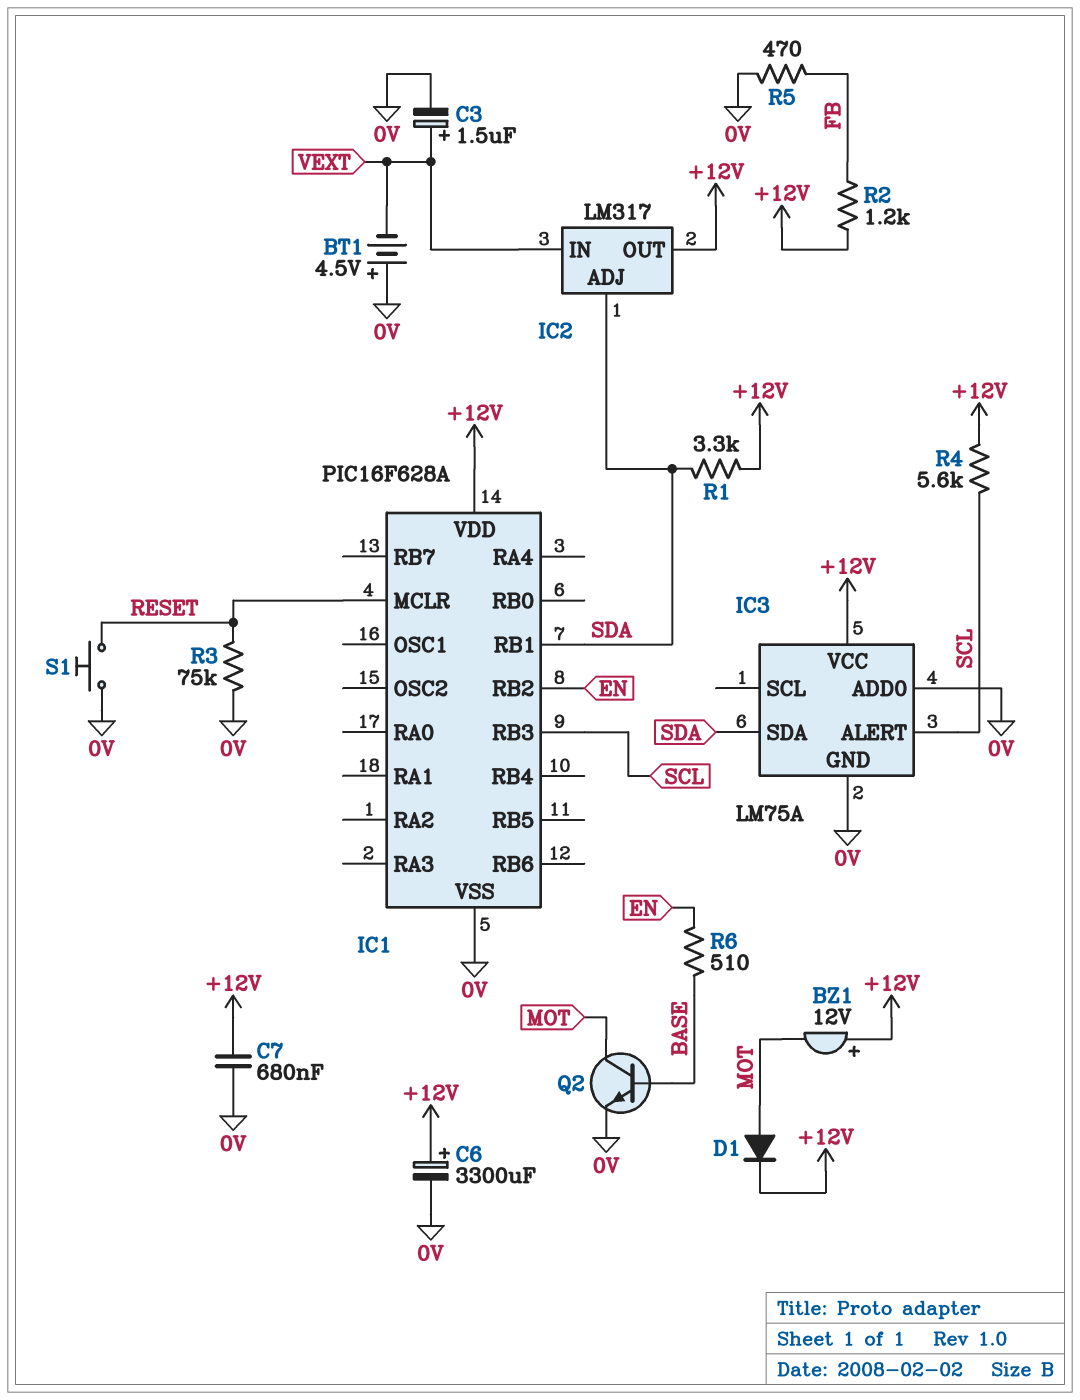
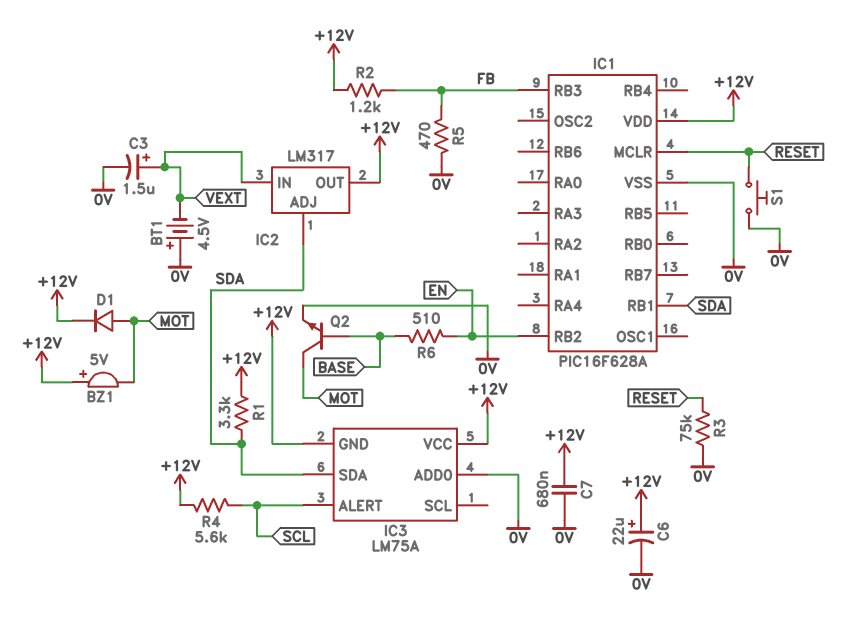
BZ1: buzzer 12V (plus +12V, minus MOT) -> buzzer 5V (plus +12V, minus MOT)
C6: 3300uF (plus +12V, minus 0V) -> 22uF (plus +12V, minus 0V)
IC1 pin RB3: SCL -> FB
IC3 pin GND: 0V -> +12V

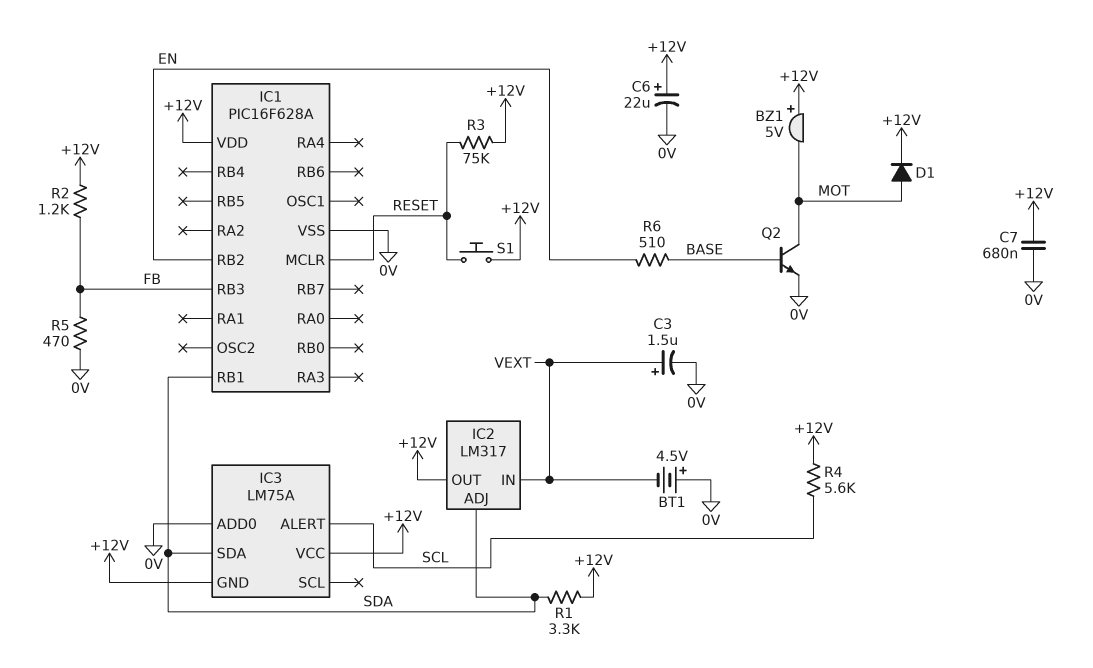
R3: 75k (0V, RESET) -> 75k (+12V, RESET)
S1: button (0V, RESET) -> button (+12V, RESET)

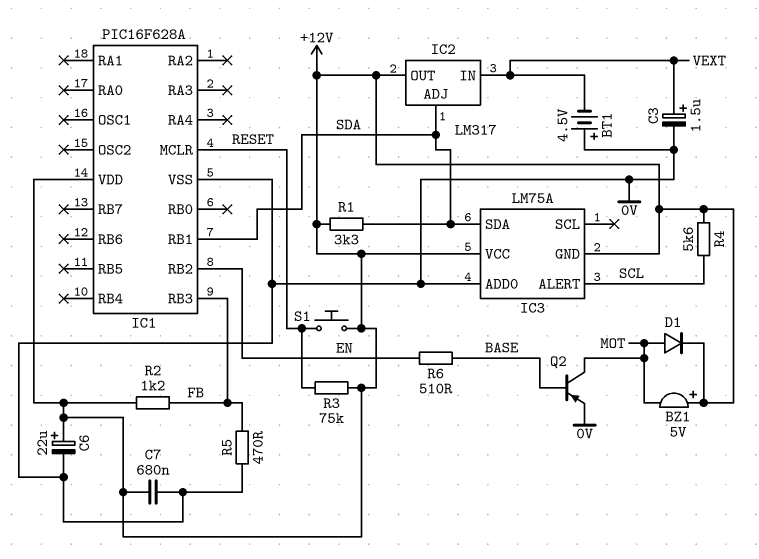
Q2: NPN (B BASE, C MOT, E 0V) -> PNP (B BASE, C MOT, E 0V)

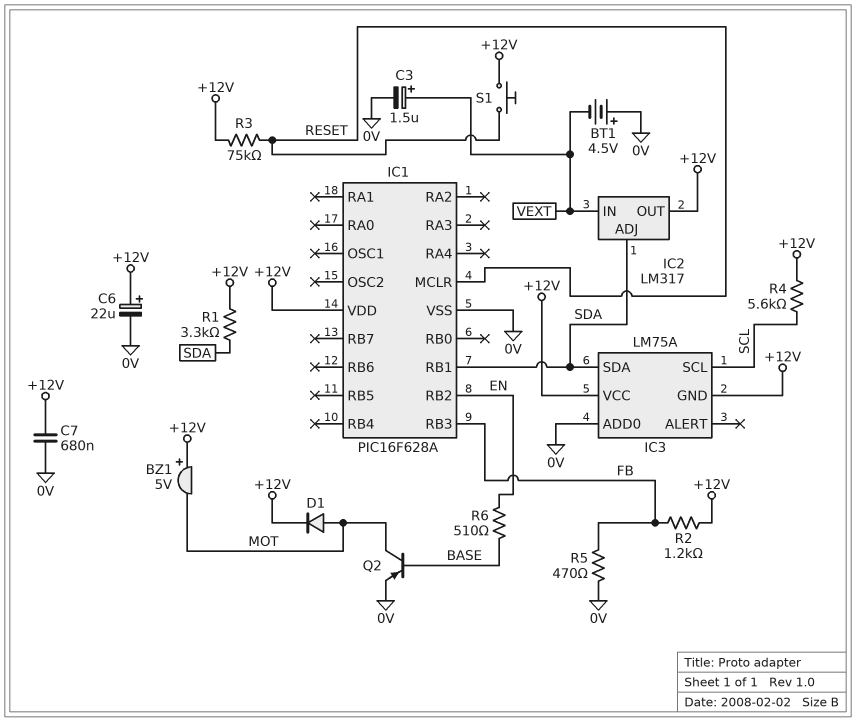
IC3 pin ALERT: SCL -> none
IC3 pin SCL: none -> SCL

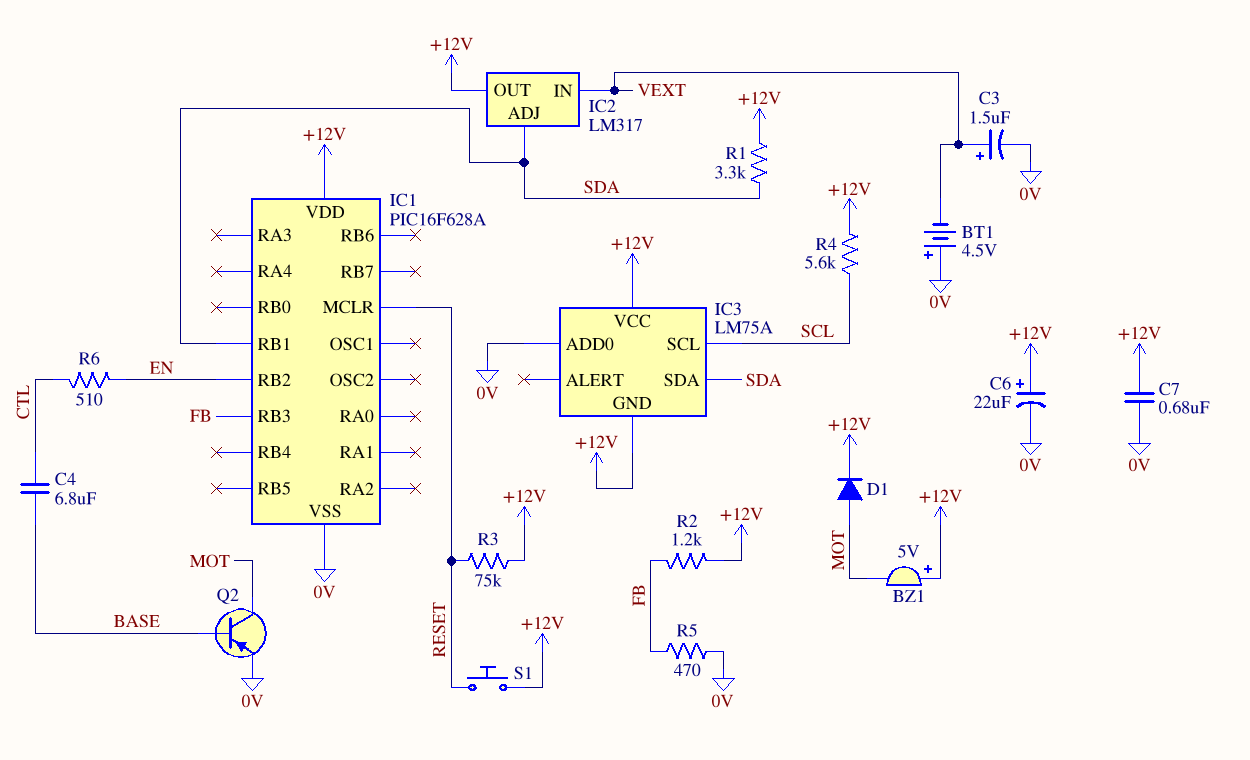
C4: none -> 6.8uF (BASE, CTL)
R6: 510 (BASE, EN) -> 510 (CTL, EN)

